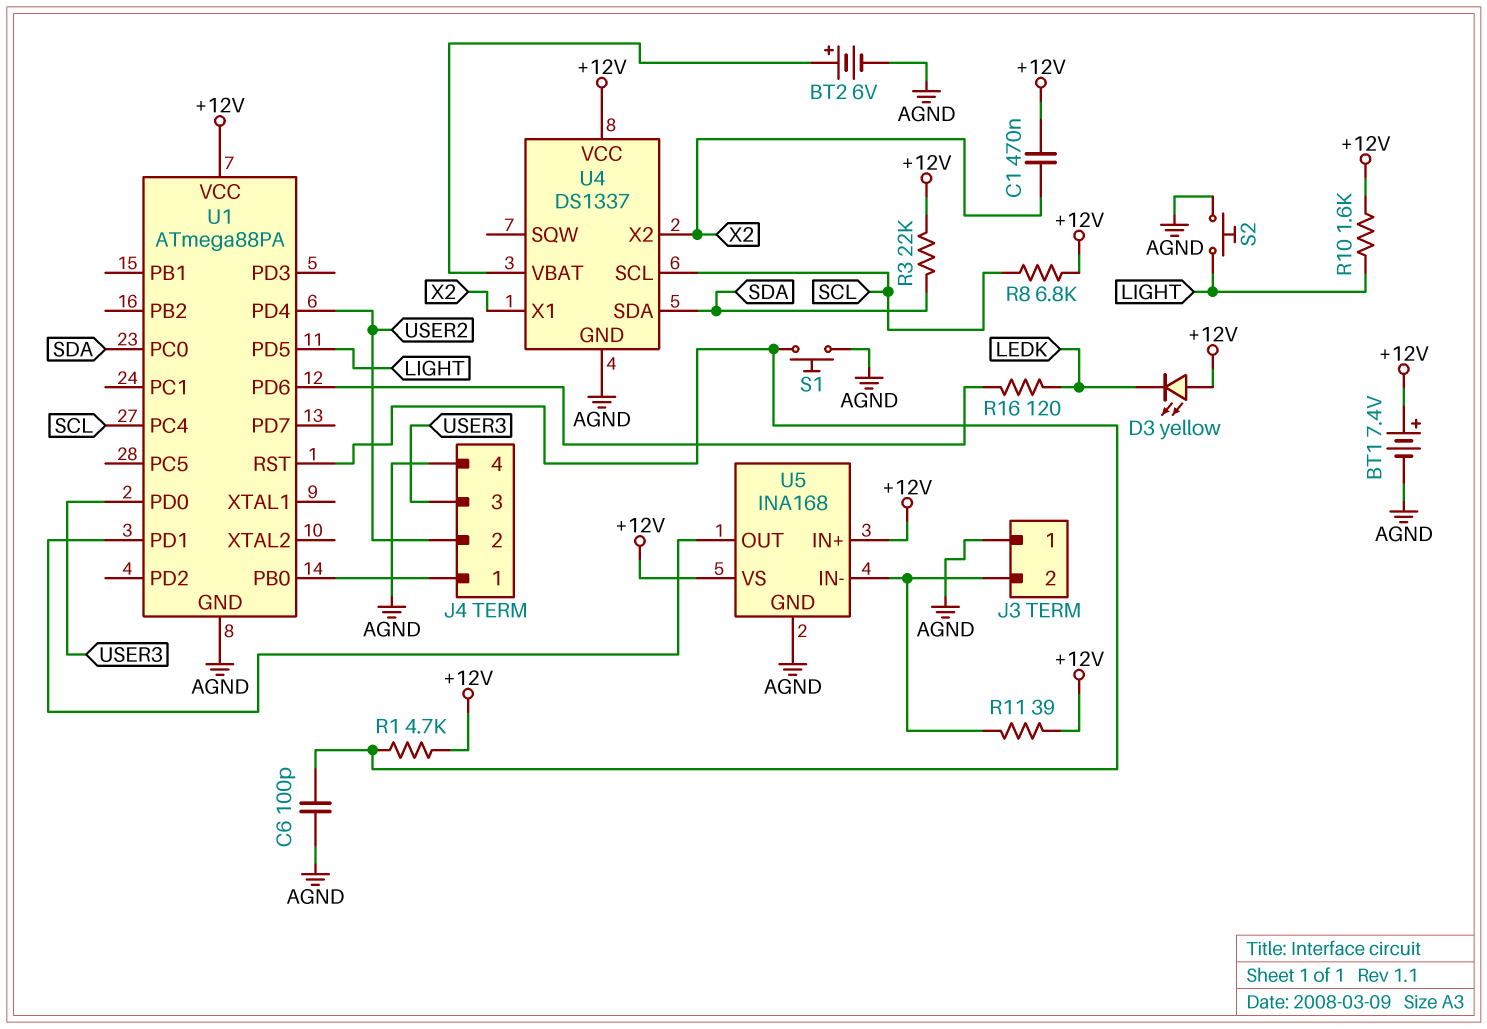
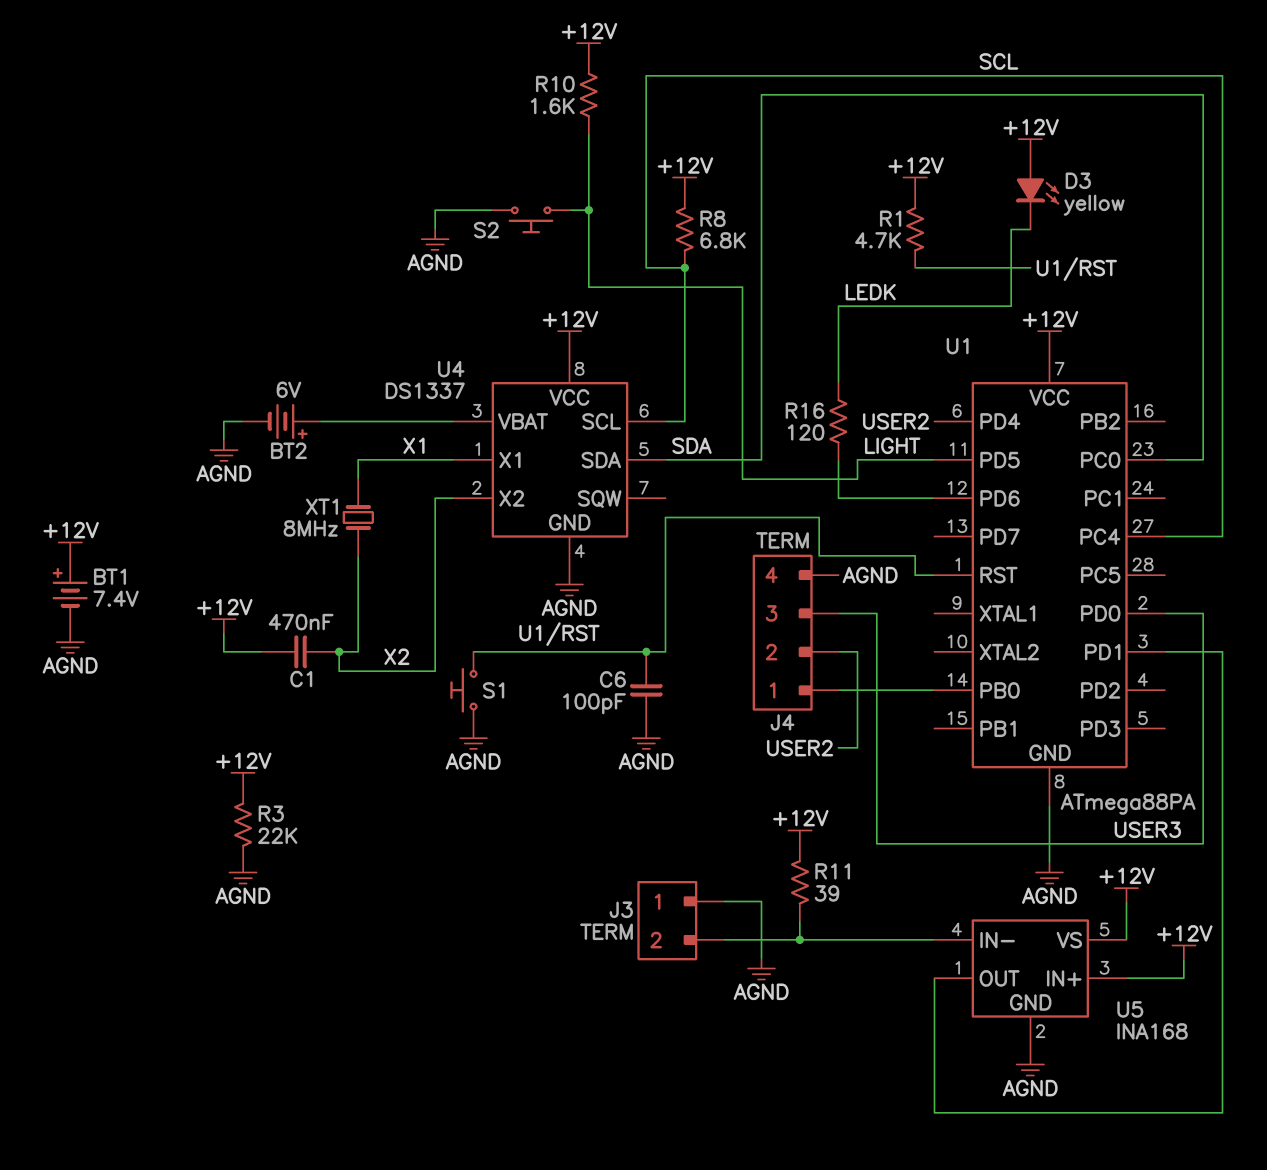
R3: 22k (+12V, SDA) -> 22k (+12V, AGND)
U4 pin X1: X2 -> X1
XT1: none -> 8MHz (X1, X2)

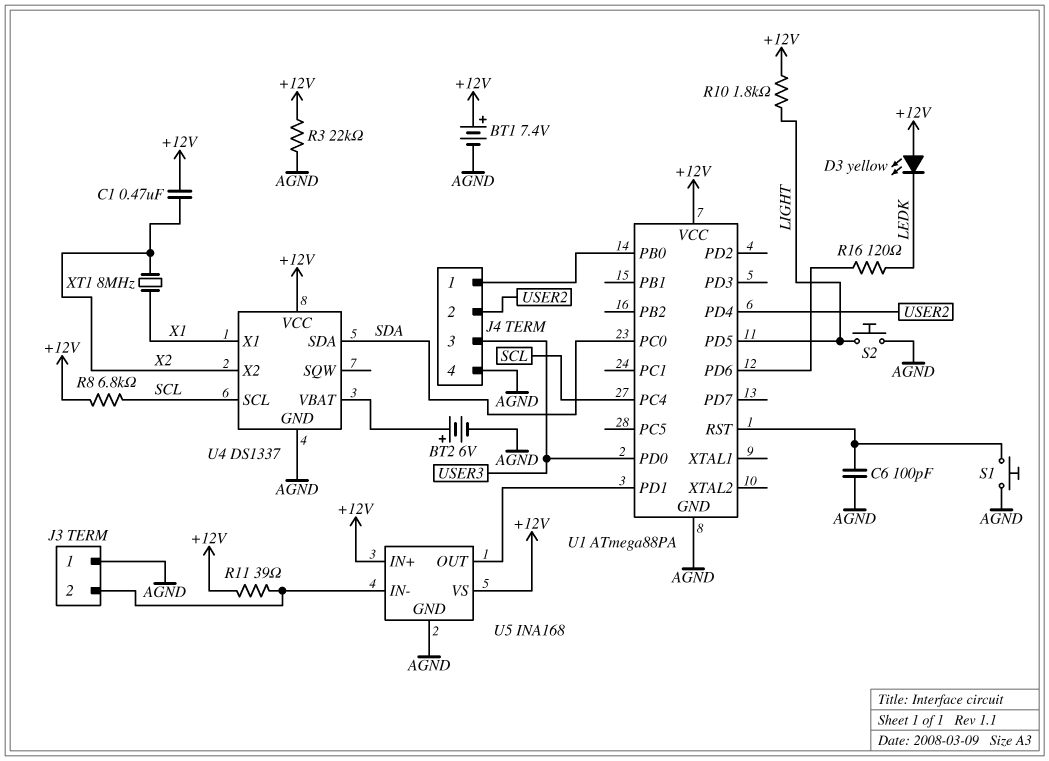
R1: 4.7k (+12V, U1/RST) -> none
R10: 1.6k (+12V, LIGHT) -> 1.8k (+12V, LIGHT)

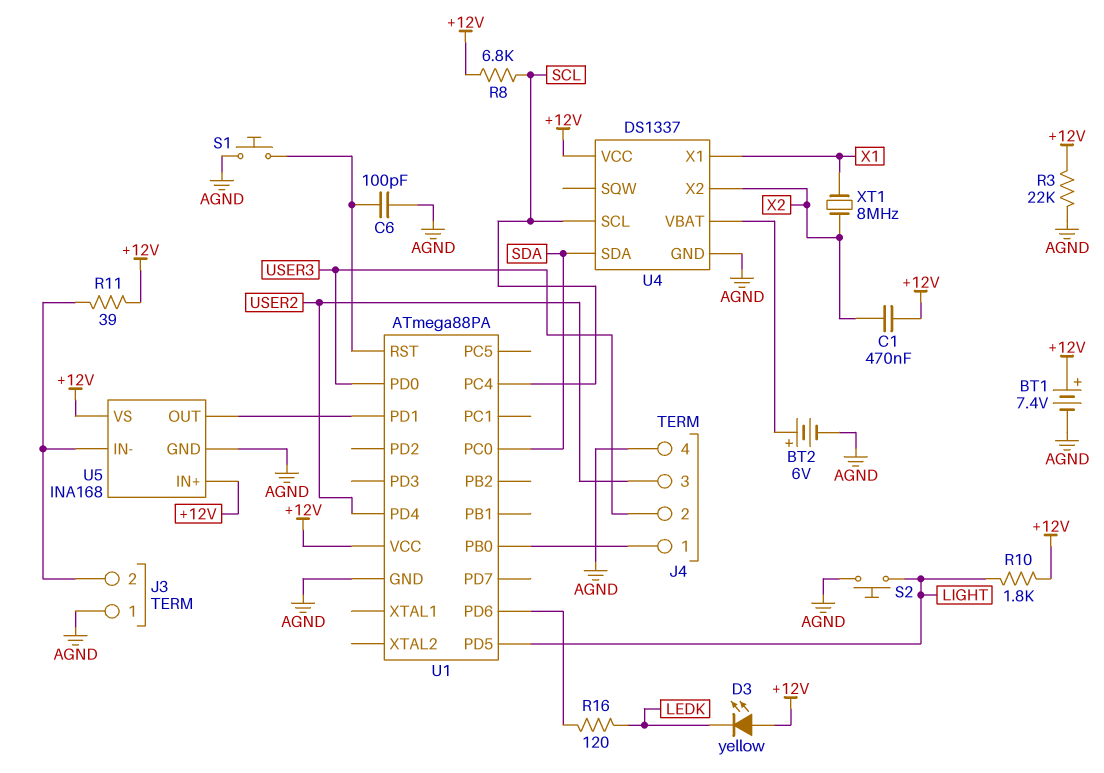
J4 pin 2: USER2 -> USER3
J4 pin 3: USER3 -> USER2

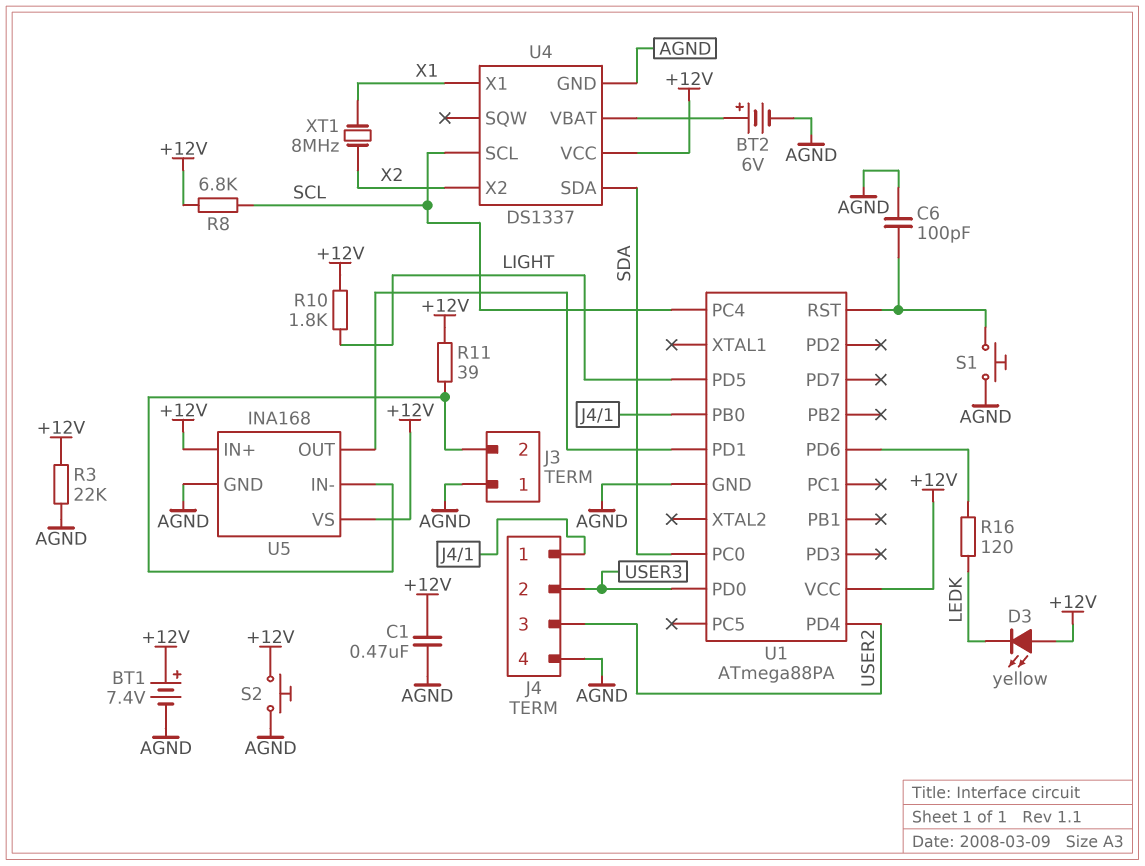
C1: 470nF (+12V, X2) -> 470nF (+12V, AGND)
S2: button (AGND, LIGHT) -> button (+12V, AGND)

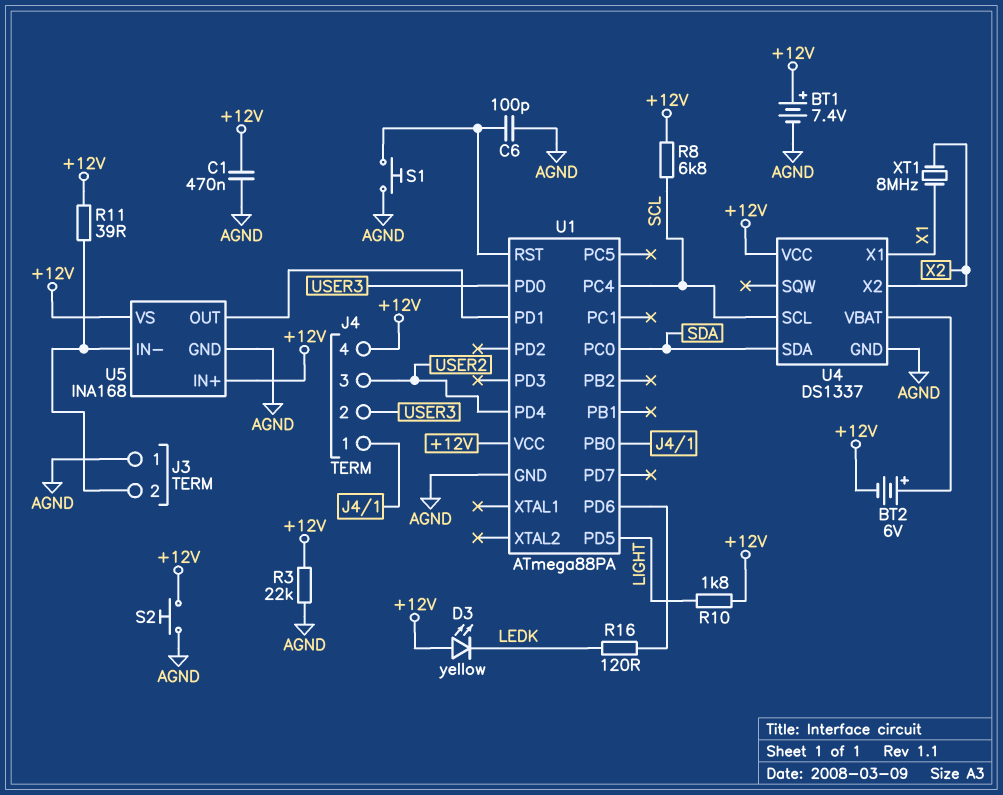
BT2: 6V (plus U4/VBAT, minus AGND) -> 6V (plus U4/VBAT, minus +12V)
J4 pin 4: AGND -> +12V

